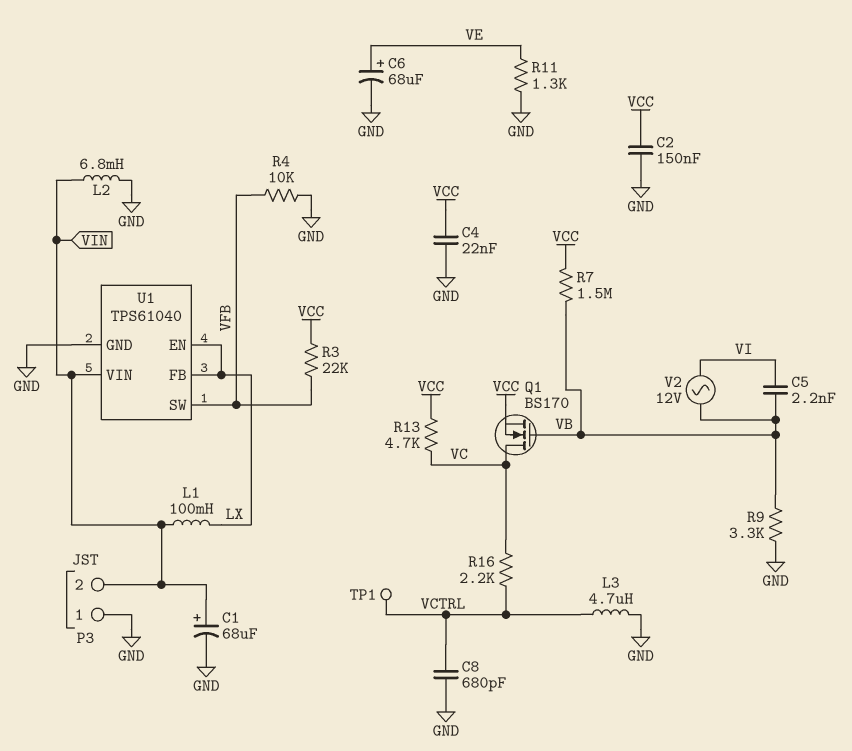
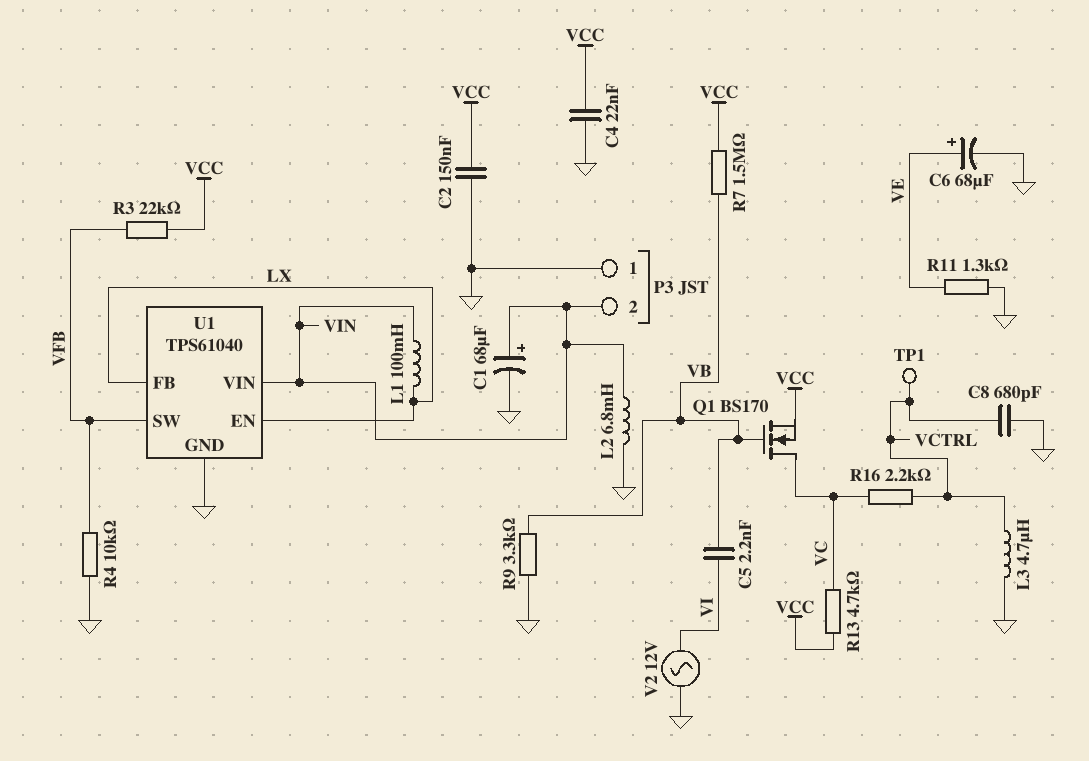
V2: AC 12V (VB, VI) -> AC 12V (GND, VI)

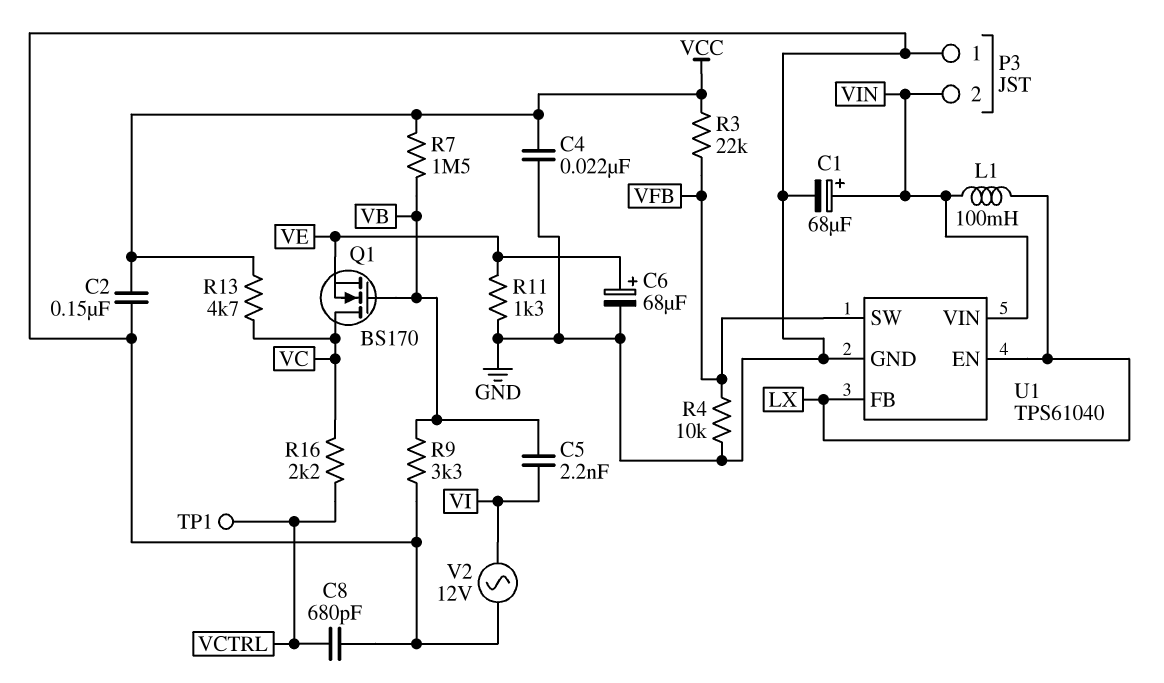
L2: 6.8mH (GND, VIN) -> none
L3: 4.7uH (GND, VCTRL) -> none
Q1: NMOS BS170 (G VB, D VC, S VCC) -> NMOS BS170 (G VB, D VC, S VE)

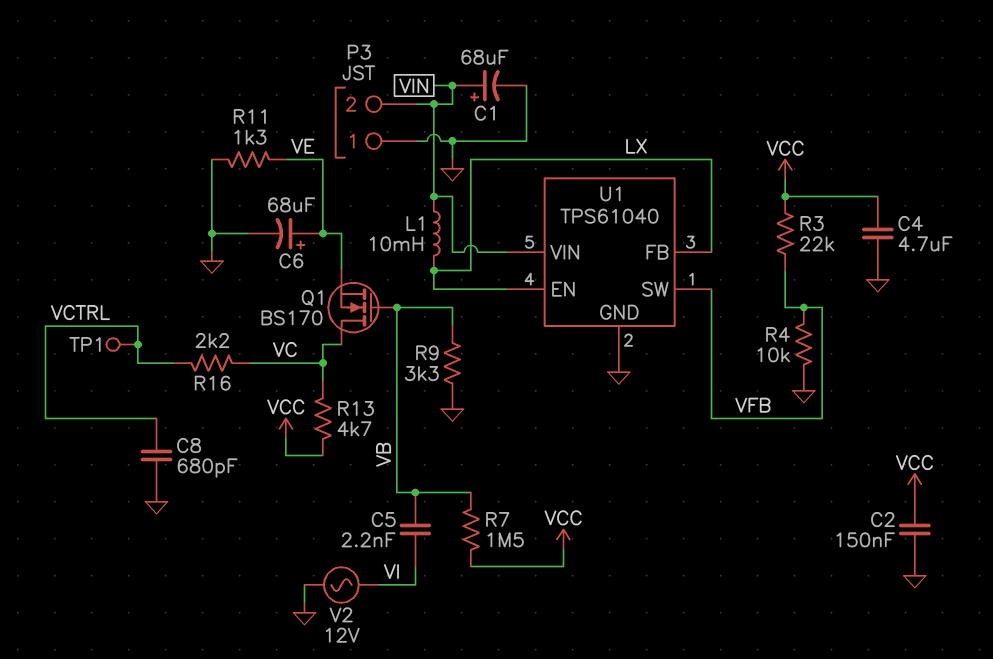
C4: 22nF (GND, VCC) -> 4.7uF (GND, VCC)
L1: 100mH (LX, VIN) -> 10mH (LX, VIN)

